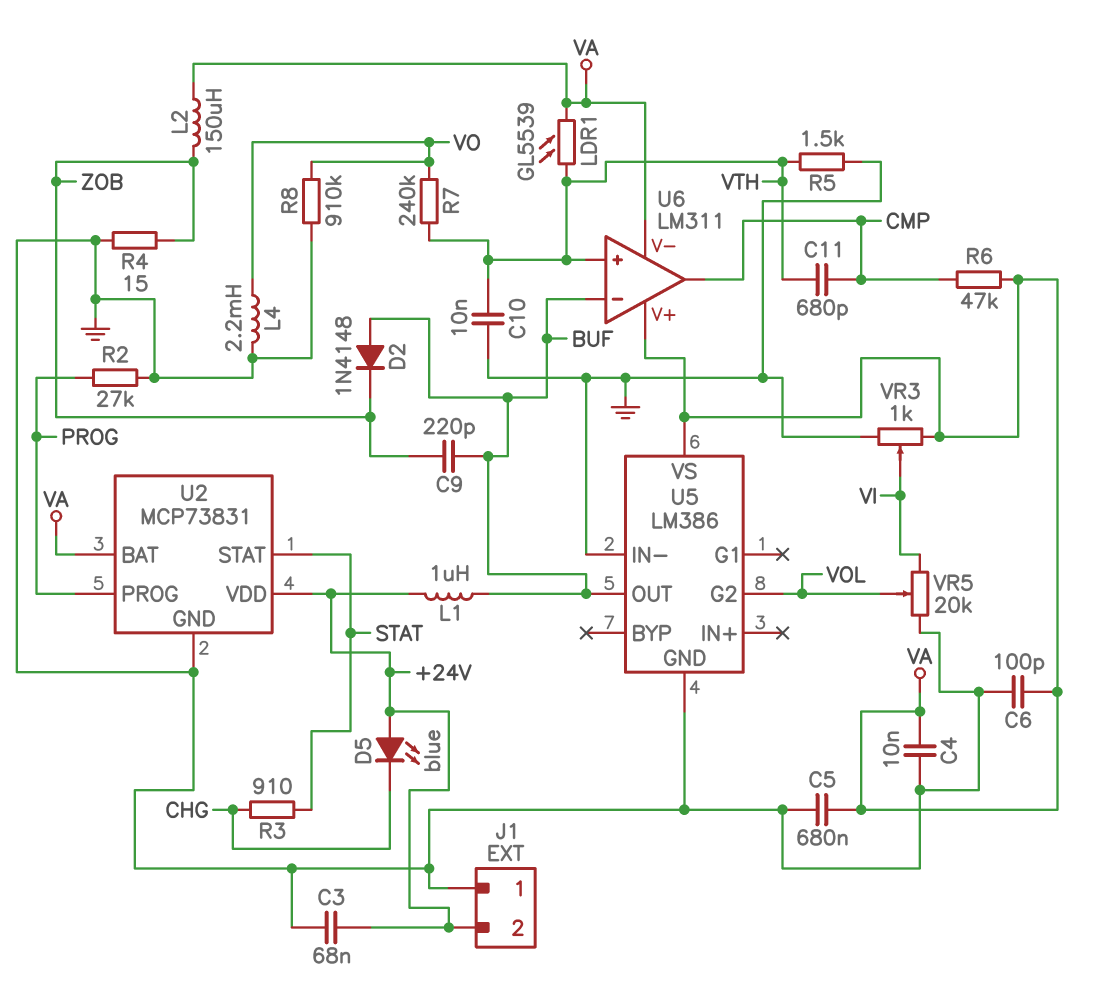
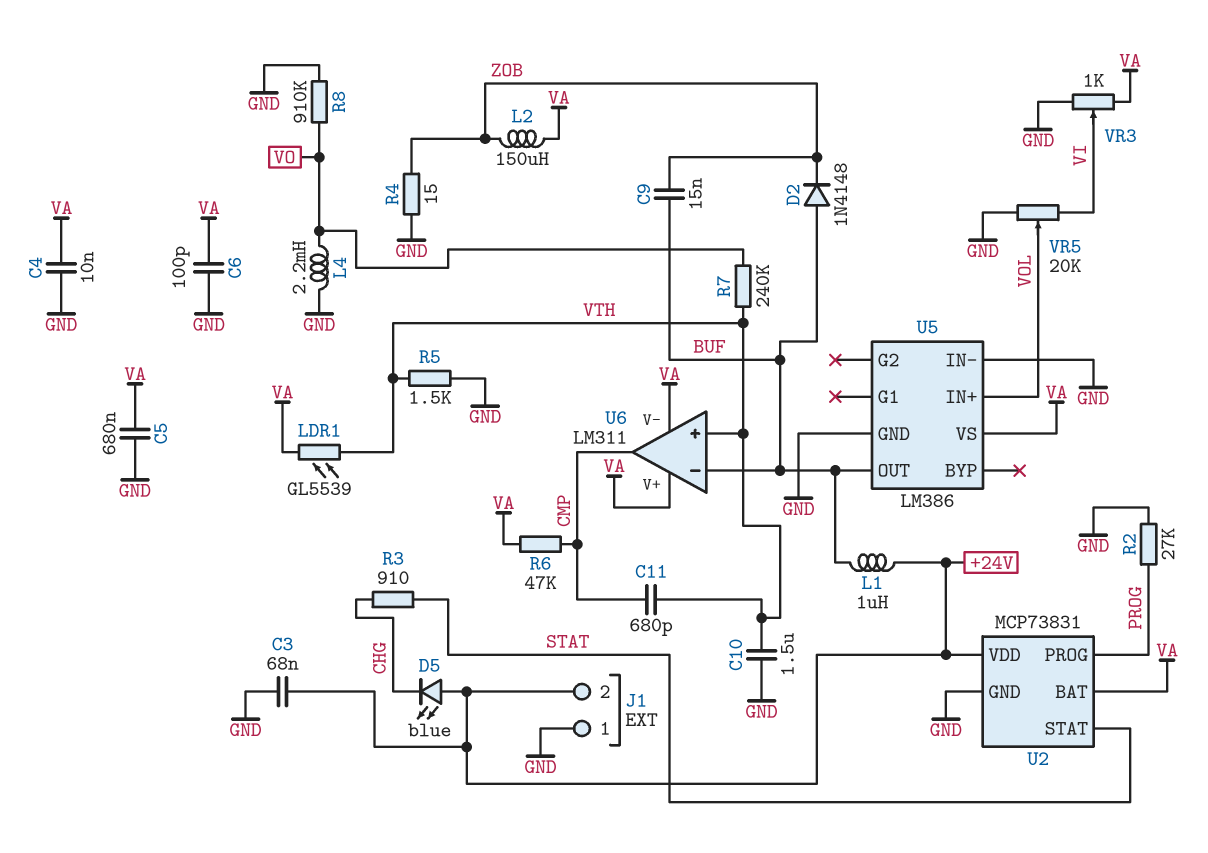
C9: 220pF (BUF, ZOB) -> 15nF (BUF, ZOB)
C10: 10nF (GND, VTH) -> 1.5uF (GND, VTH)
U5 pin G2: VOL -> none
U5 pin IN+: none -> VOL

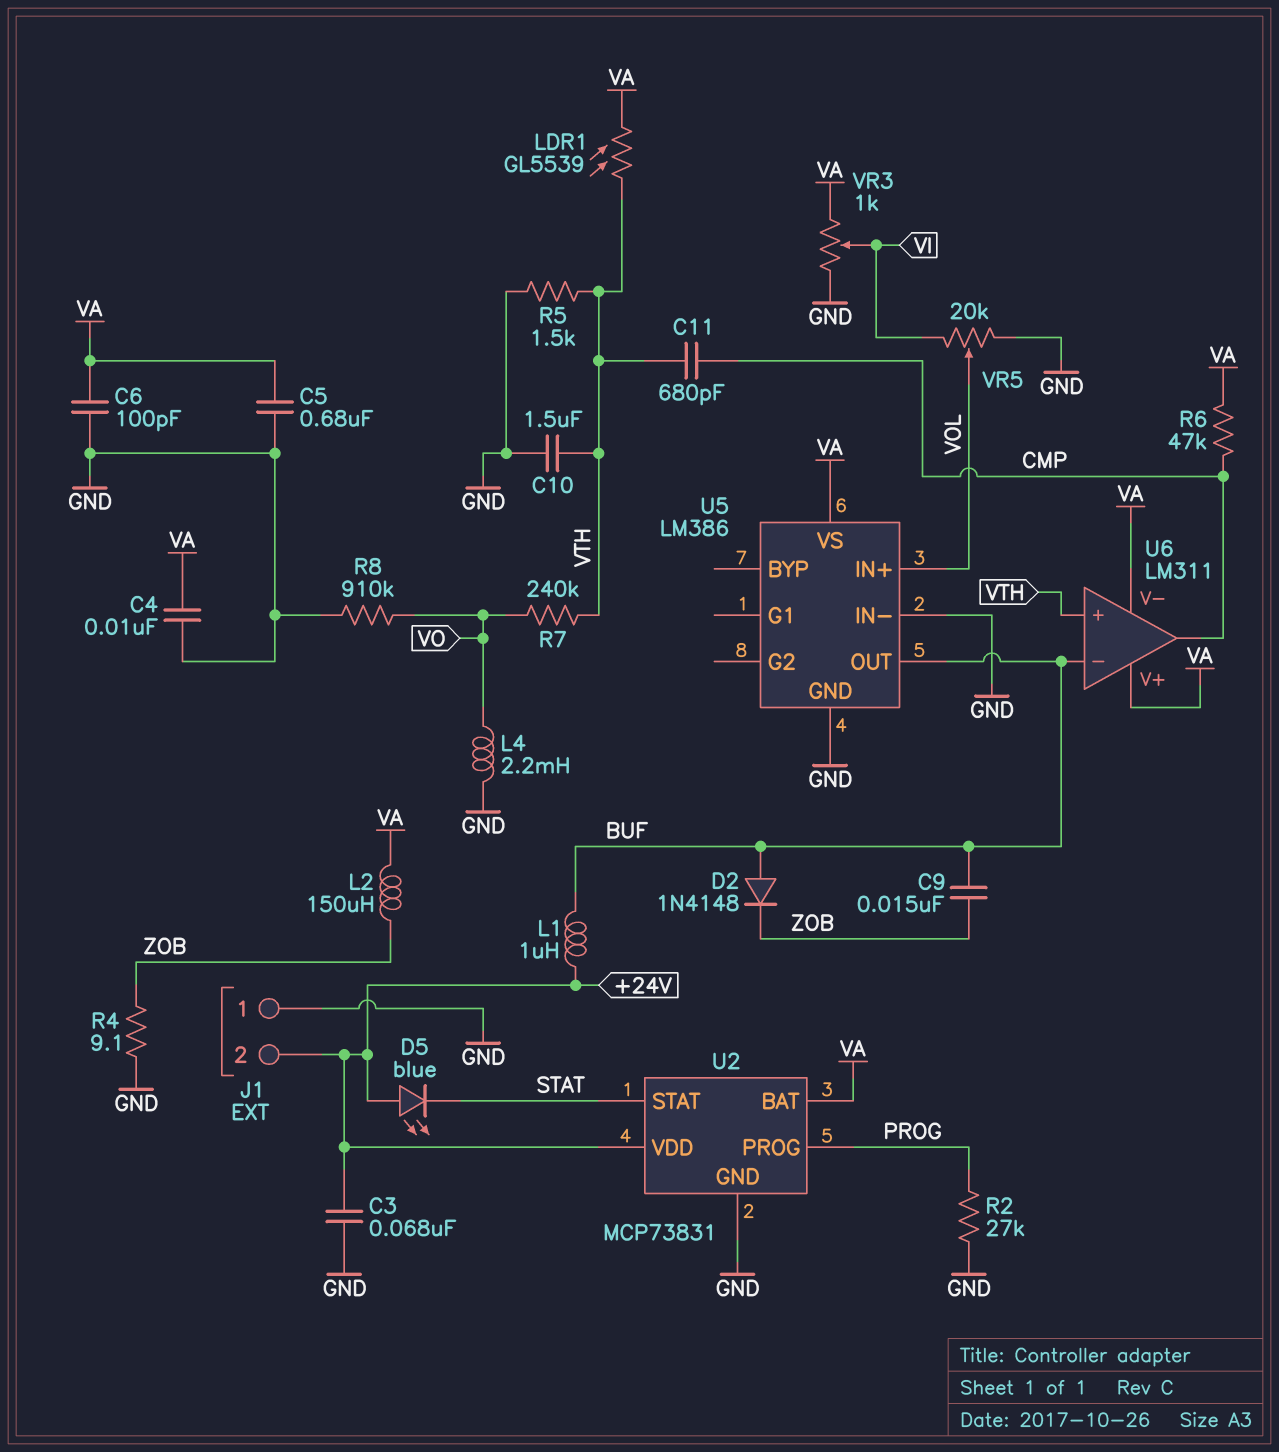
D5: LED blue (A +24V, K CHG) -> LED blue (A +24V, K STAT)
R3: 910 (CHG, STAT) -> none
R4: 15 (GND, ZOB) -> 9.1 (GND, ZOB)

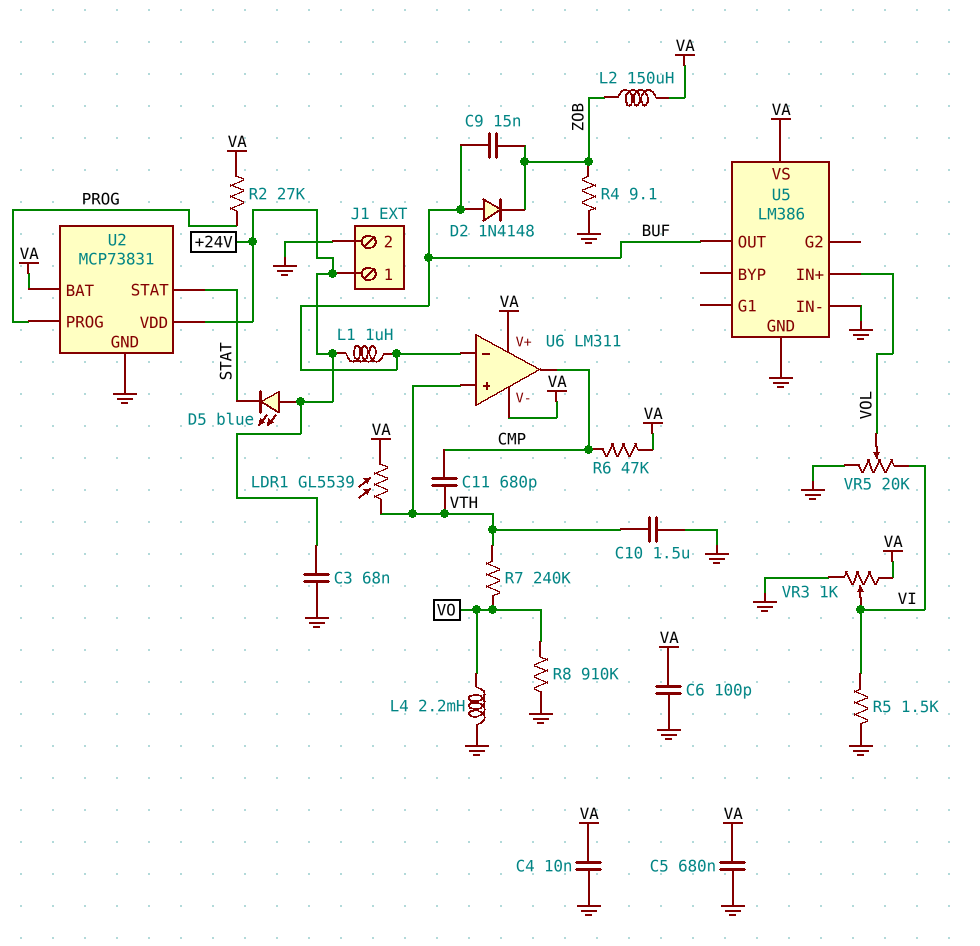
J1 pin 1: GND -> +24V
J1 pin 2: +24V -> GND
R2: 27k (GND, PROG) -> 27k (PROG, VA)
R5: 1.5k (GND, VTH) -> 1.5k (GND, VI)

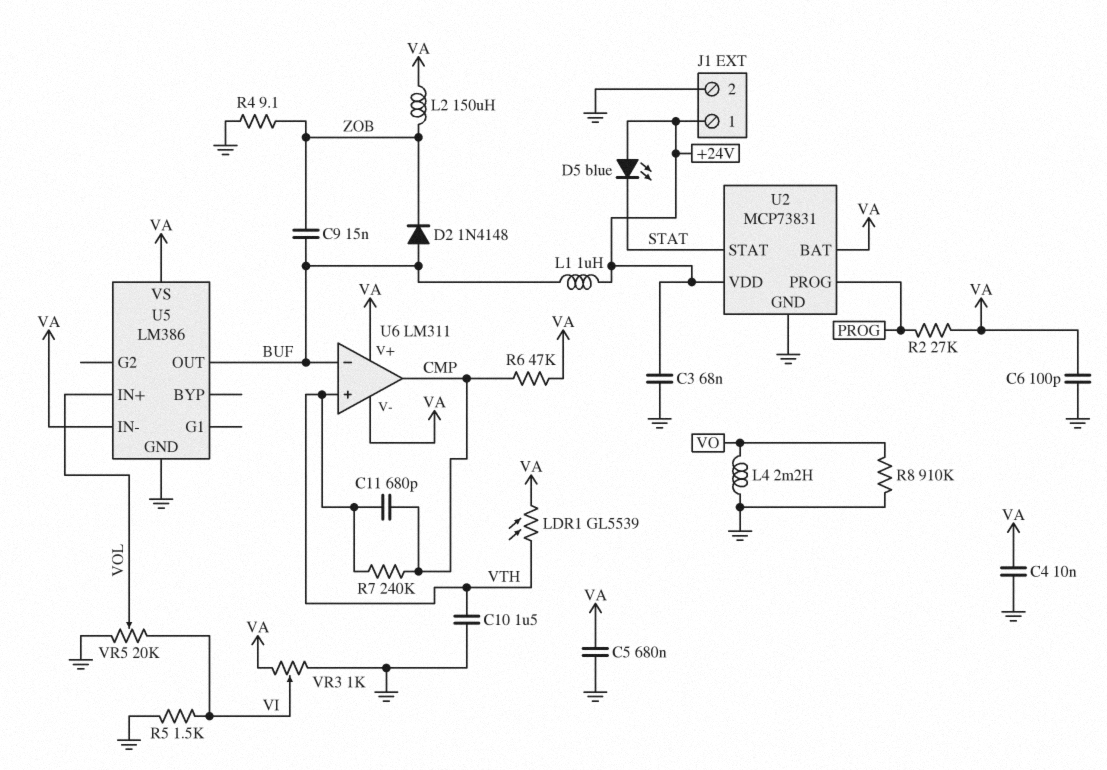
R7: 240k (VO, VTH) -> 240k (CMP, VTH)
U5 pin IN-: GND -> VA

